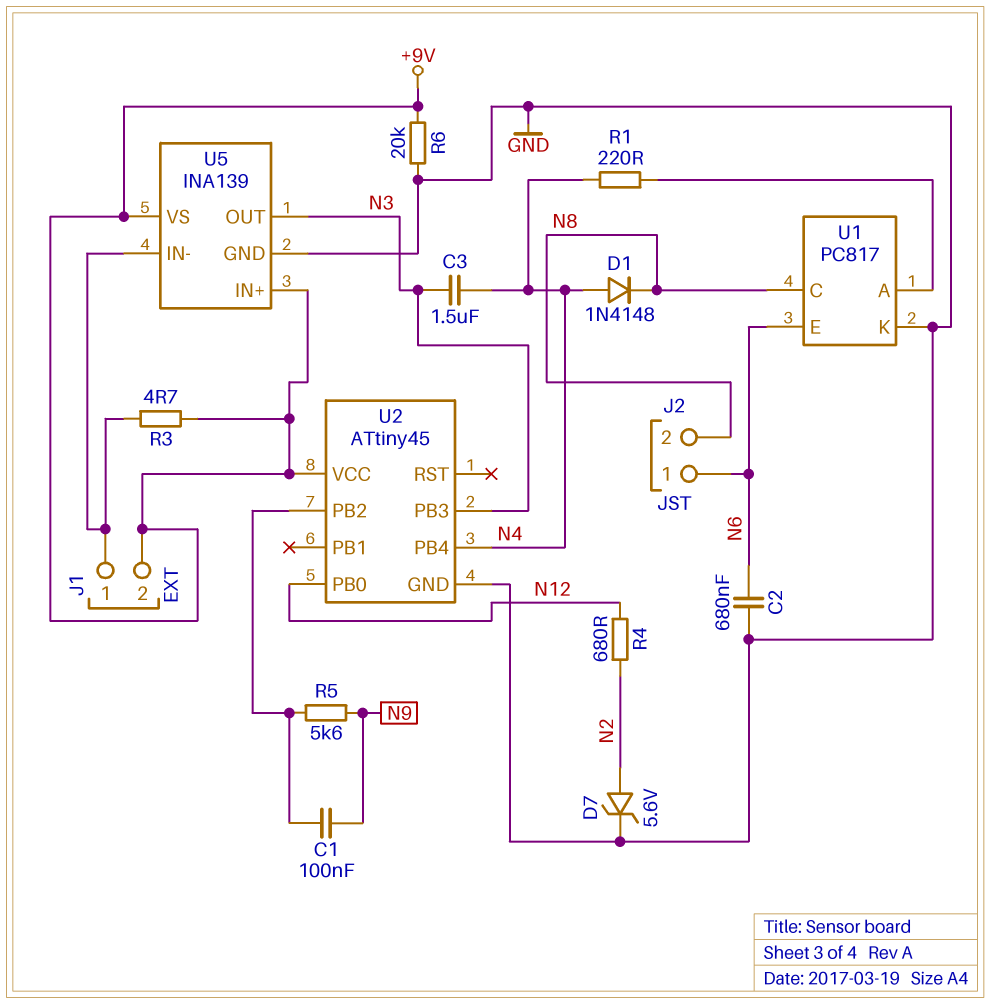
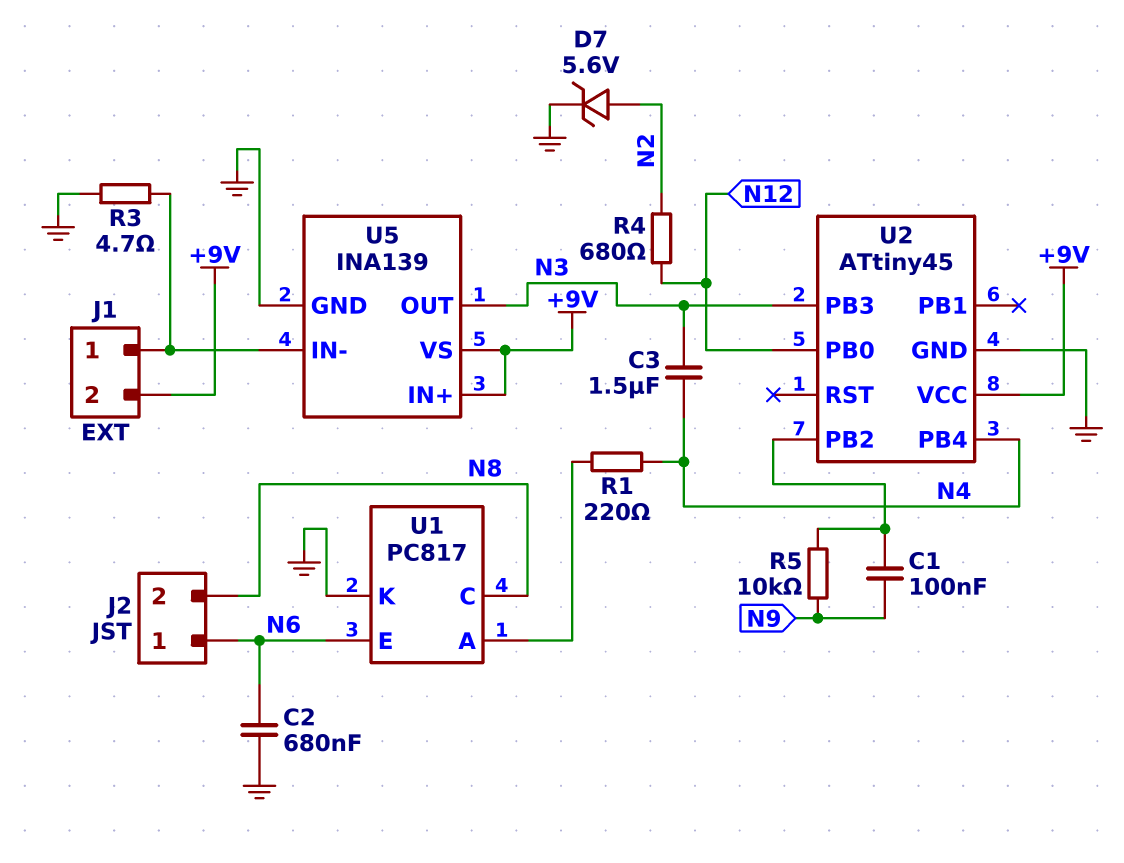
D1: diode 1N4148 (A N4, K N8) -> none
R3: 4.7 (+9V, J1/1) -> 4.7 (GND, J1/1)
R5: 5.6k (N9, U2/PB2) -> 10k (N9, U2/PB2)
R6: 20k (+9V, GND) -> none

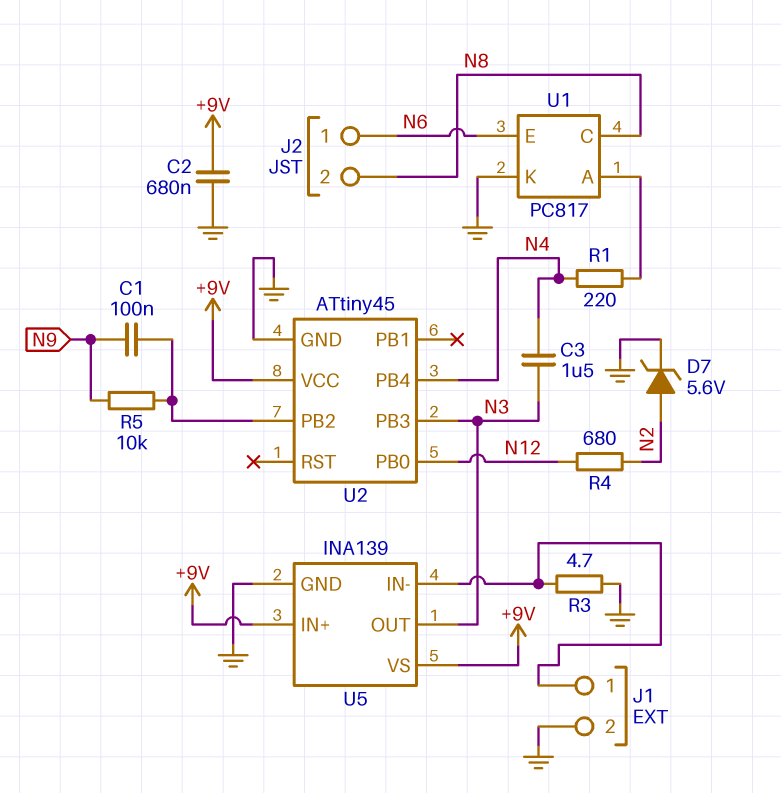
C2: 680nF (GND, N6) -> 680nF (+9V, GND)
J1 pin 2: +9V -> GND

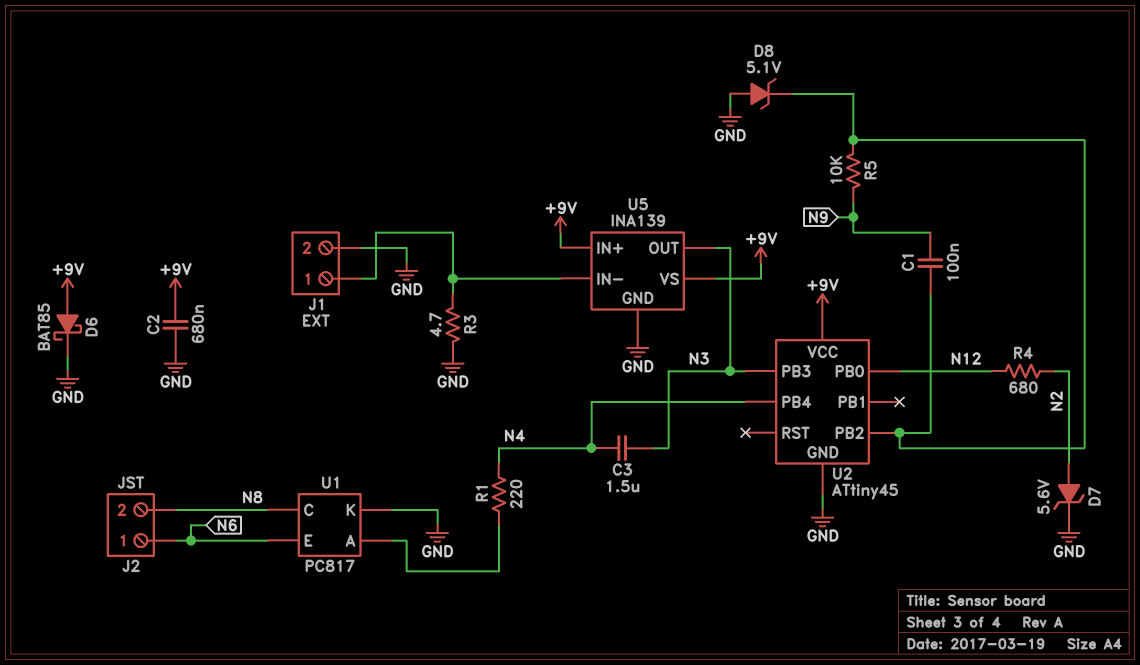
D6: none -> schottky BAT85 (A +9V, K GND)
D8: none -> zener 5.1V (A GND, K U2/PB2)

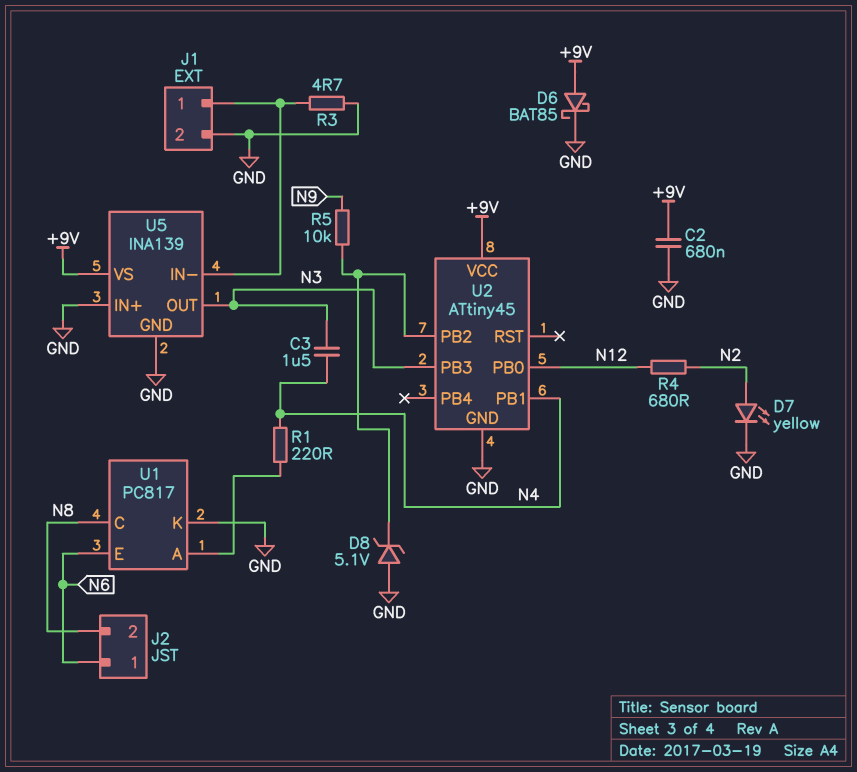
C1: 100nF (N9, U2/PB2) -> none
D7: zener 5.6V (A N2, K GND) -> LED yellow (A N2, K GND)
U2 pin PB1: none -> N4
U2 pin PB4: N4 -> none
U5 pin IN+: +9V -> GND

